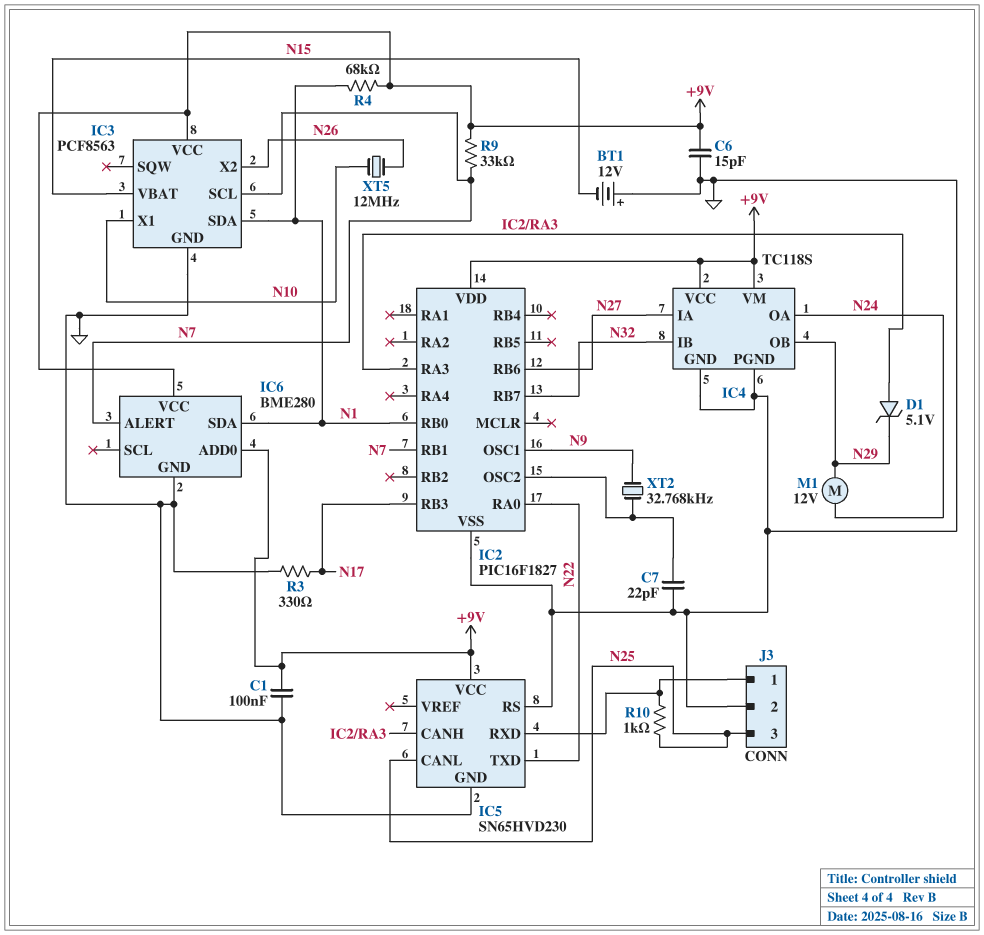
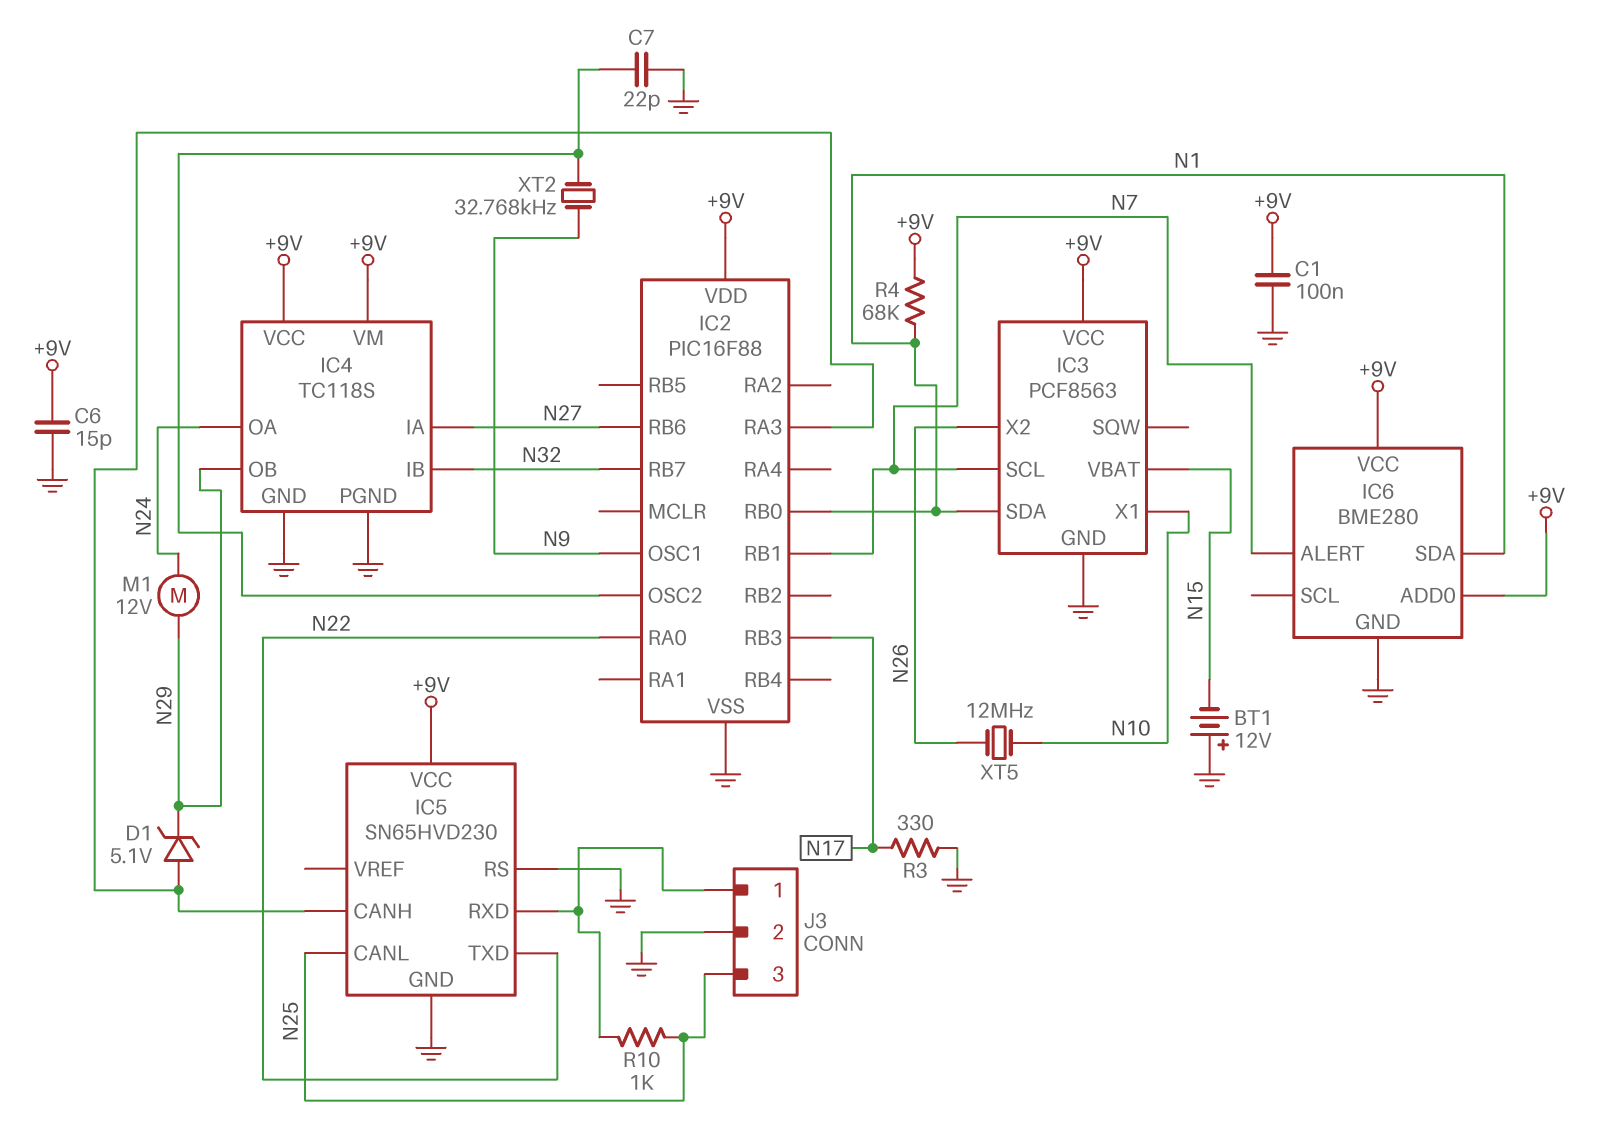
IC2: PIC16F1827 -> PIC16F88
R9: 33k (+9V, N7) -> none

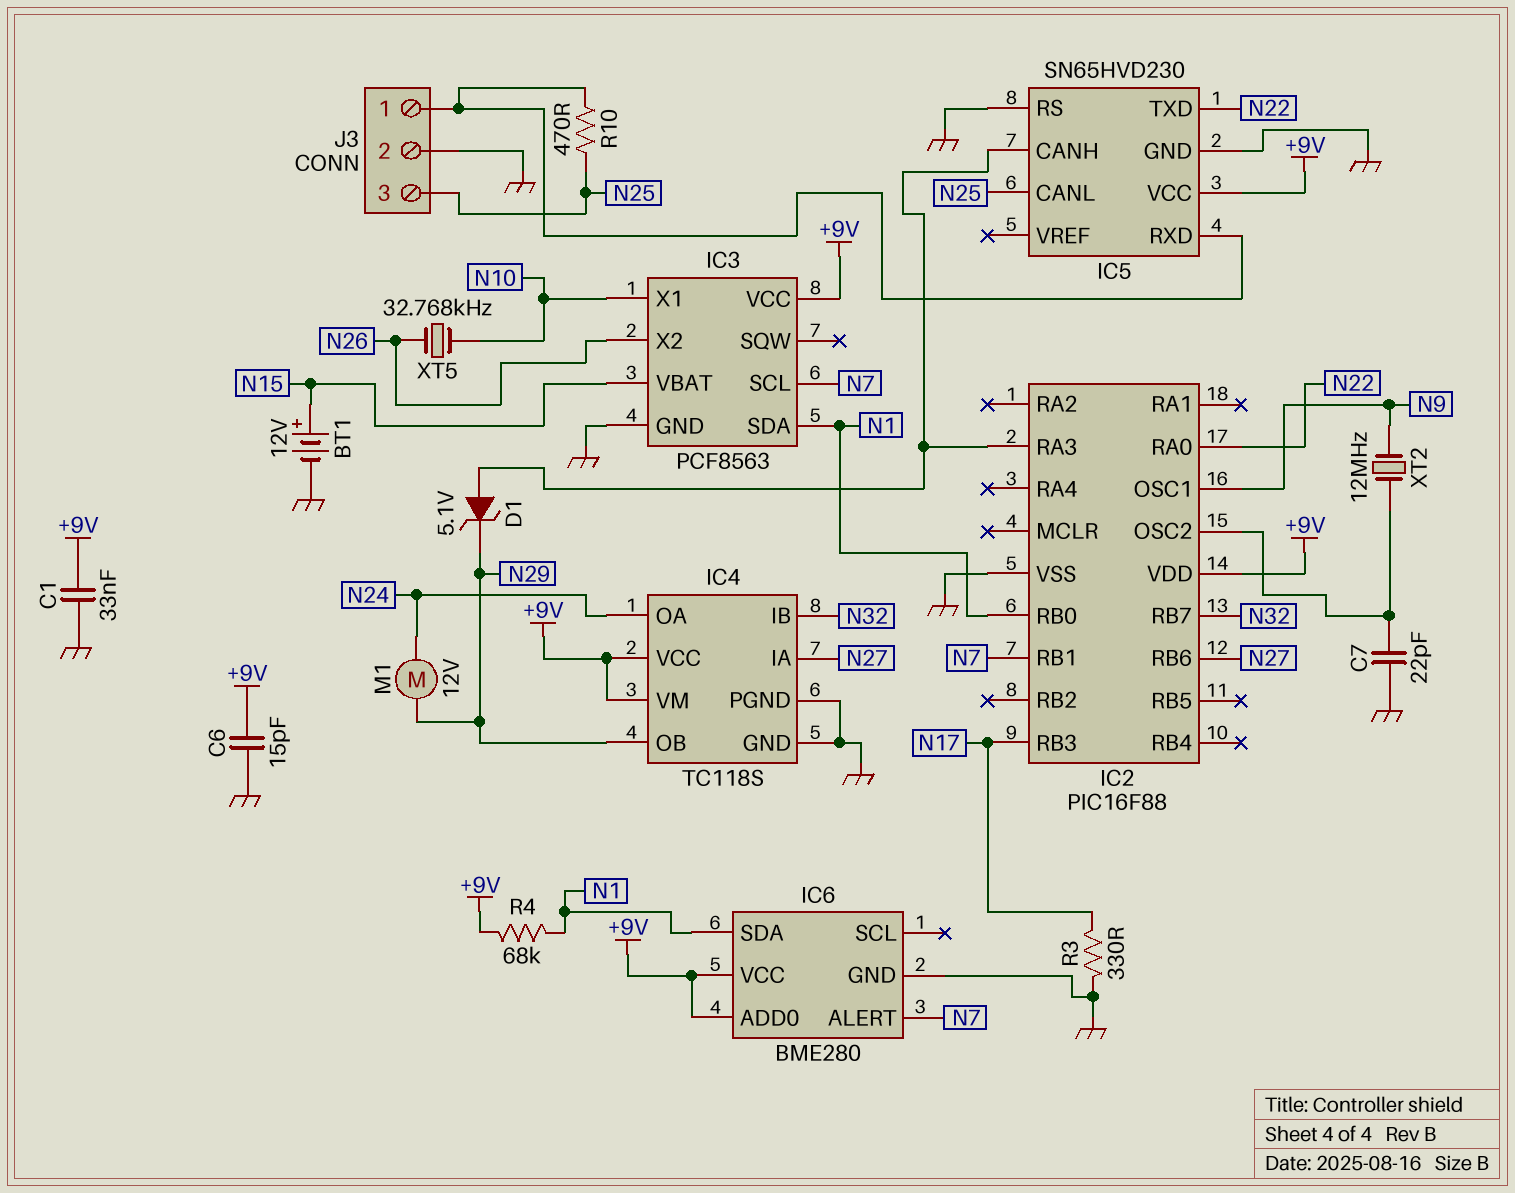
BT1: 12V (plus GND, minus N15) -> 12V (plus N15, minus GND)
C1: 100nF (+9V, GND) -> 33nF (+9V, GND)
R10: 1k (IC5/RXD, N25) -> 470 (IC5/RXD, N25)
XT2: 32.768kHz (IC2/OSC2, N9) -> 12MHz (IC2/OSC2, N9)
XT5: 12MHz (N10, N26) -> 32.768kHz (N10, N26)

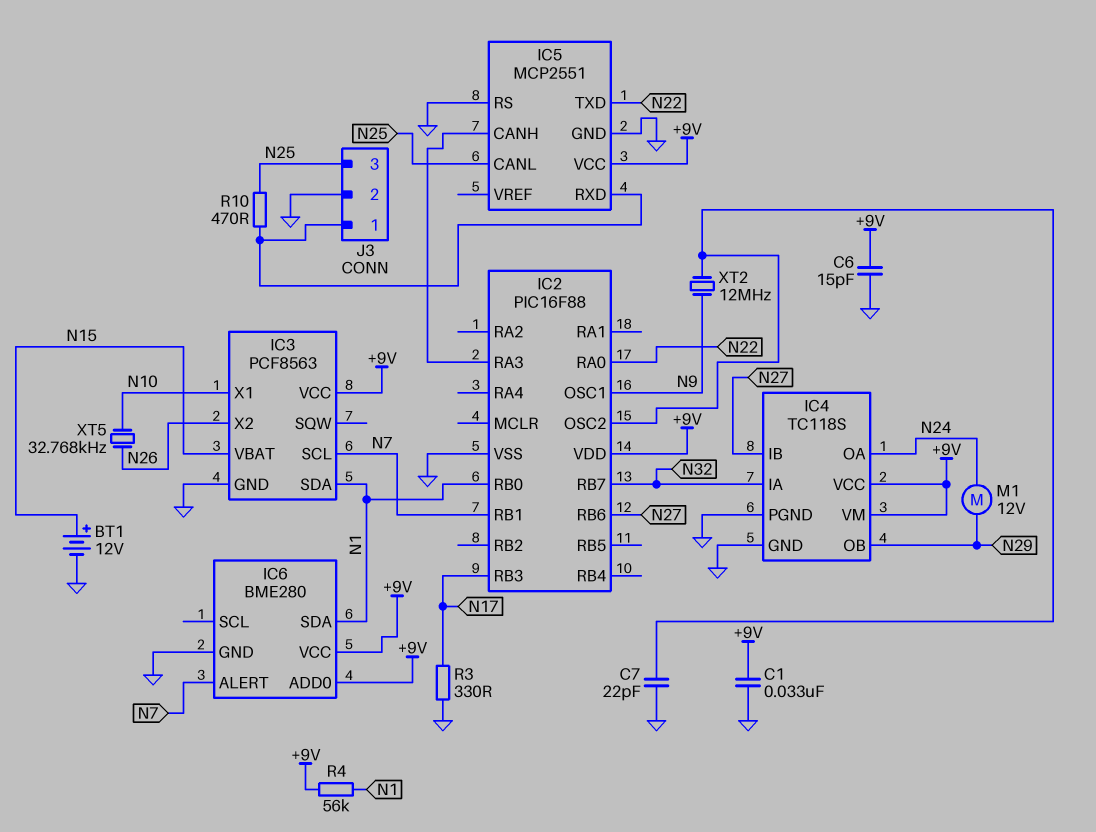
D1: zener 5.1V (A IC2/RA3, K N29) -> none
IC4 pin IA: N27 -> N32
IC4 pin IB: N32 -> N27
IC5: SN65HVD230 -> MCP2551
R4: 68k (+9V, N1) -> 56k (+9V, N1)

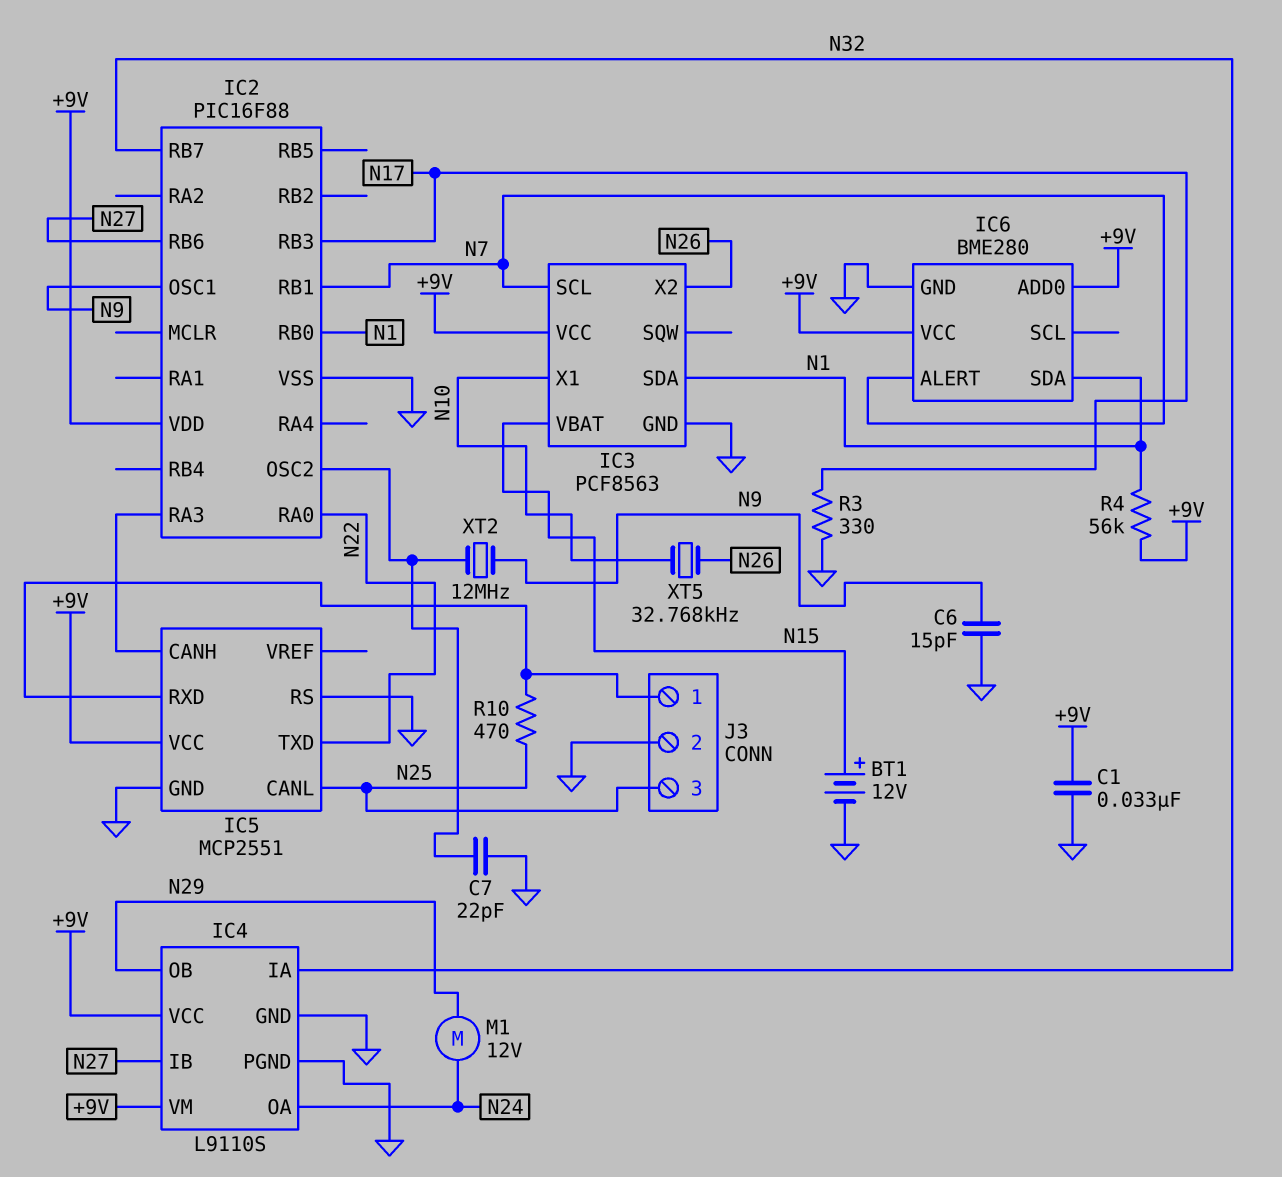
C6: 15pF (+9V, GND) -> 15pF (GND, N9)
IC4: TC118S -> L9110S

